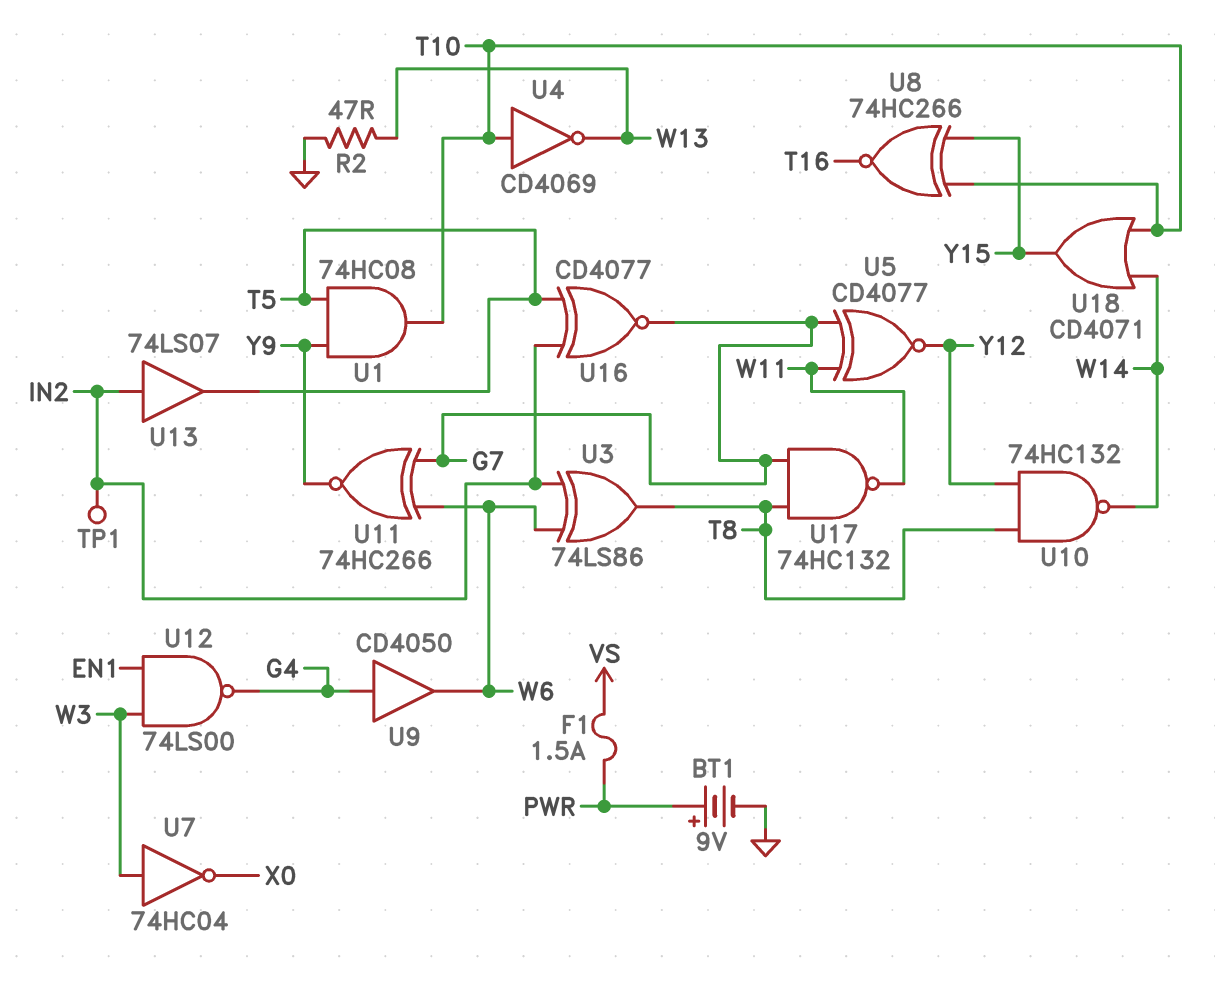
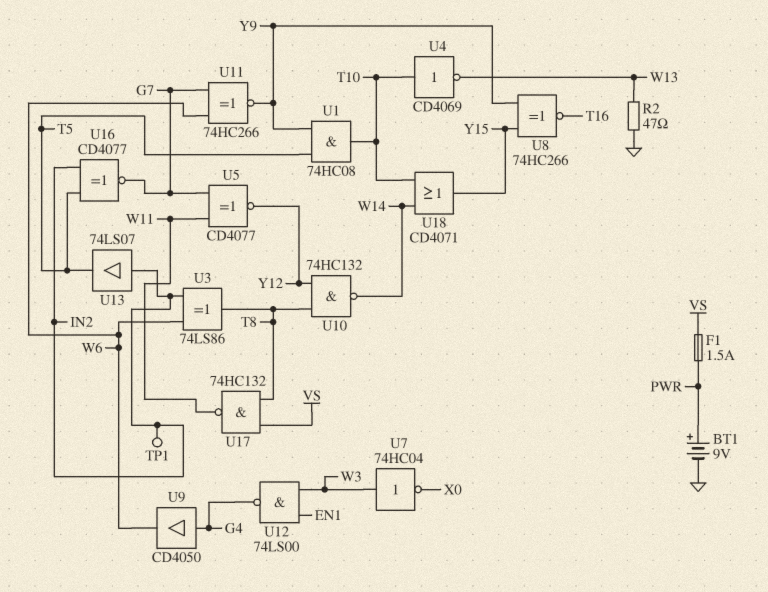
U8: XNOR 74HC266 (in T10, in Y15, out T16) -> XNOR 74HC266 (in Y9, in Y15, out T16)
U17: NAND 74HC132 (in G7, in T8, out W11) -> NAND 74HC132 (in T8, in VS, out W11)

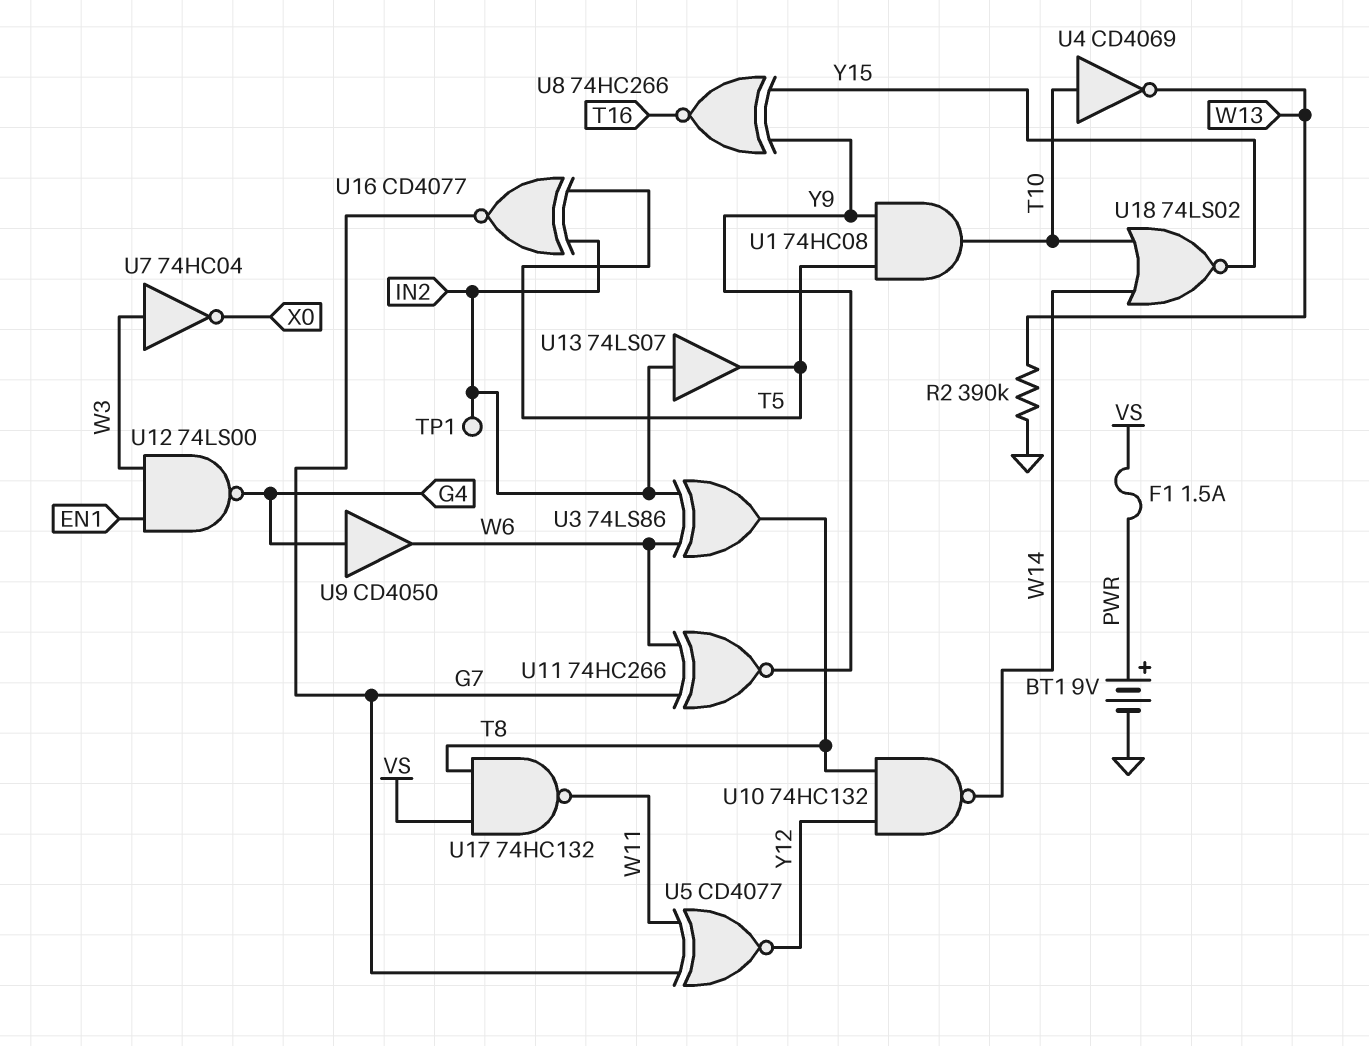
R2: 47 (GND, W13) -> 390k (GND, W13)
U18: OR CD4071 (in T10, in W14, out Y15) -> NOR 74LS02 (in T10, in W14, out Y15)

